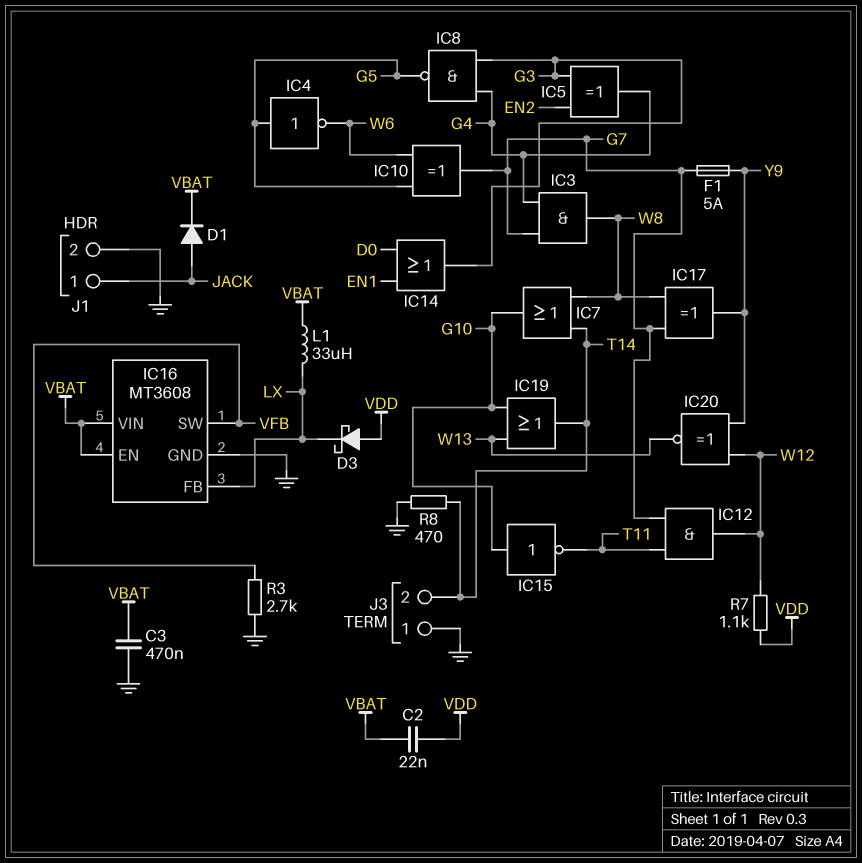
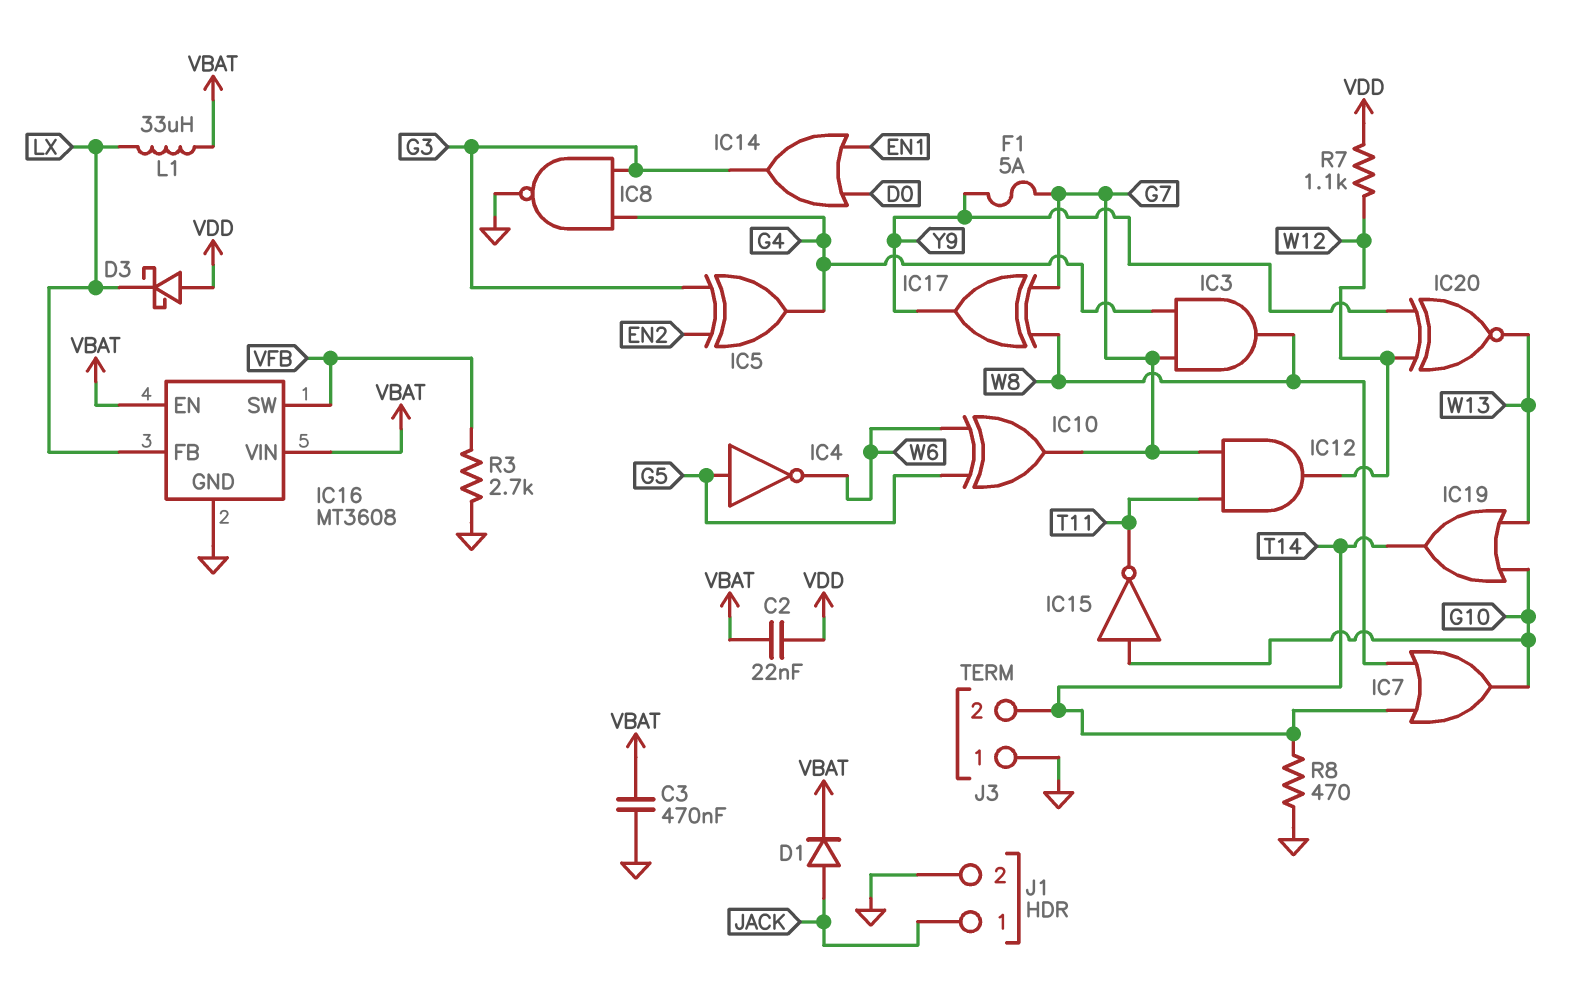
IC8: NAND (in G3, in G4, out G5) -> NAND (in G3, in G4, out GND)

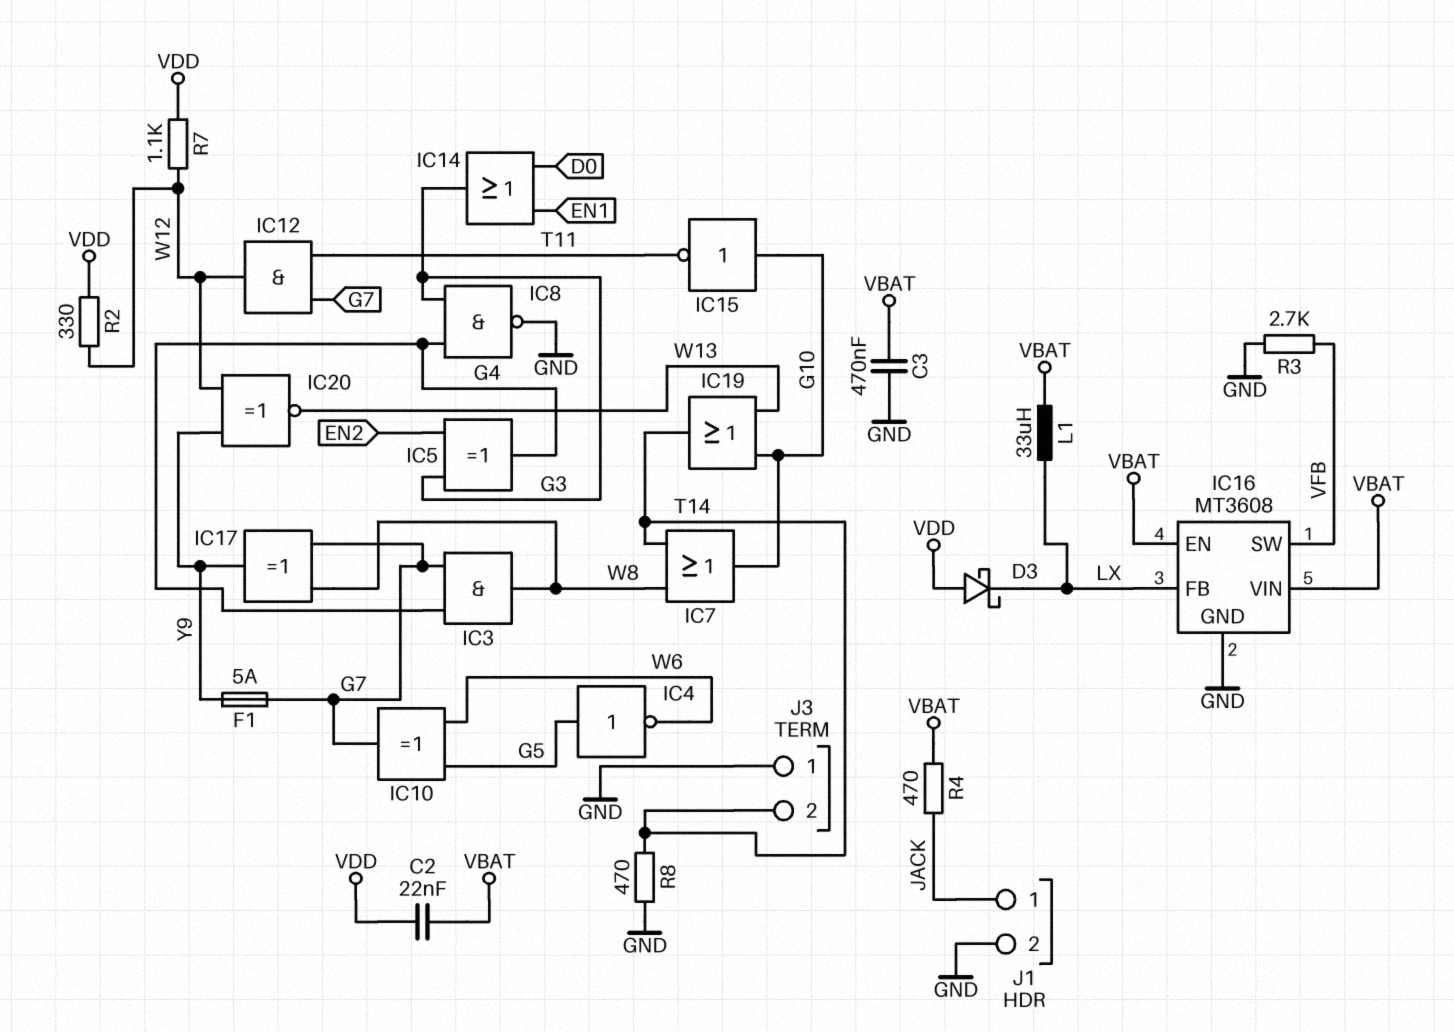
D1: diode (A JACK, K VBAT) -> none
R2: none -> 330 (VDD, W12)
R4: none -> 470 (JACK, VBAT)

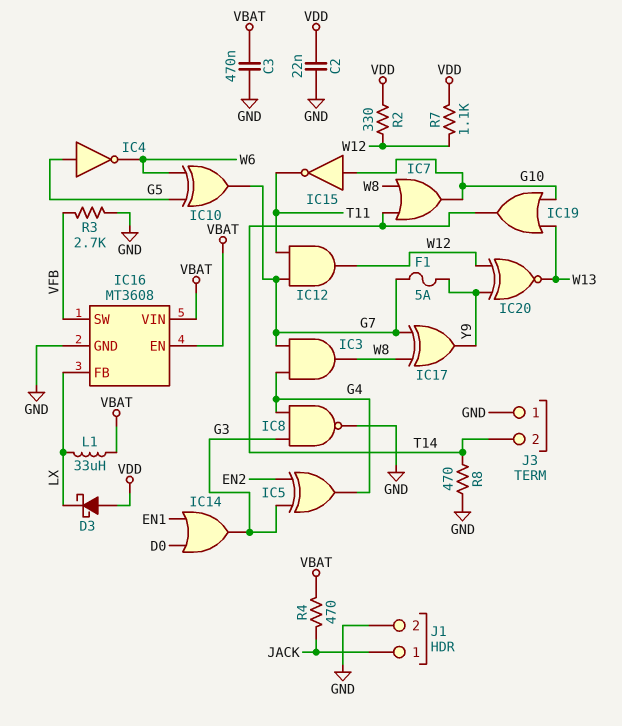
C2: 22nF (VBAT, VDD) -> 22nF (GND, VDD)

